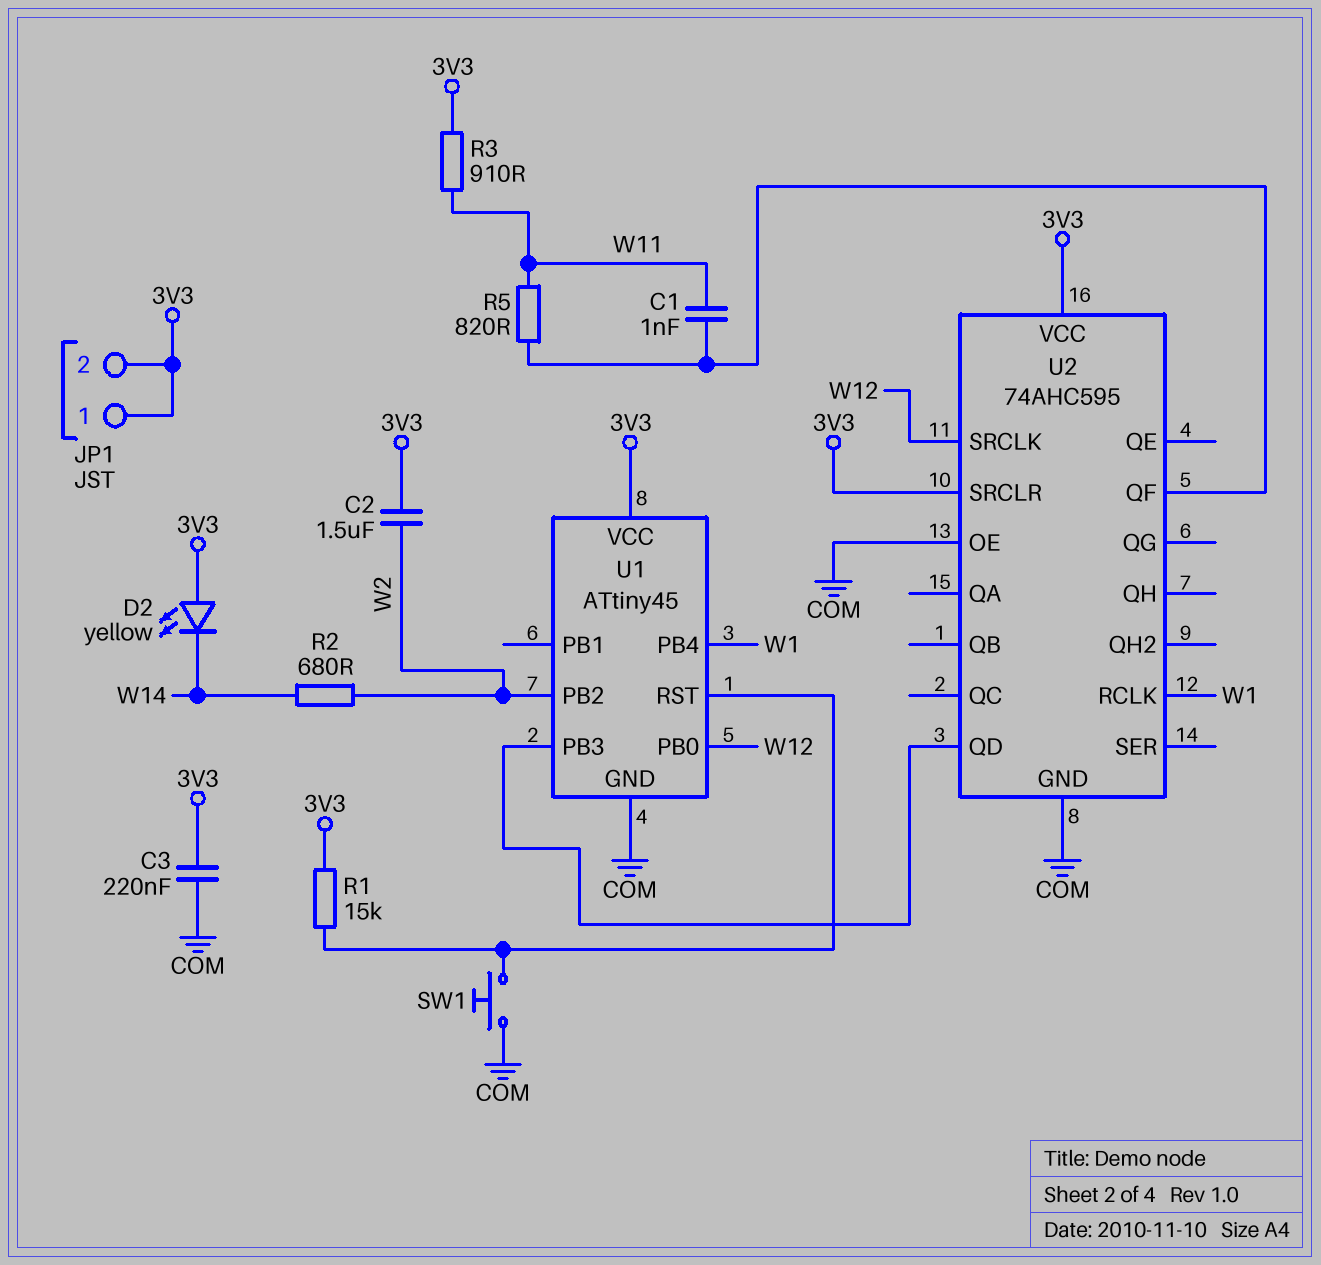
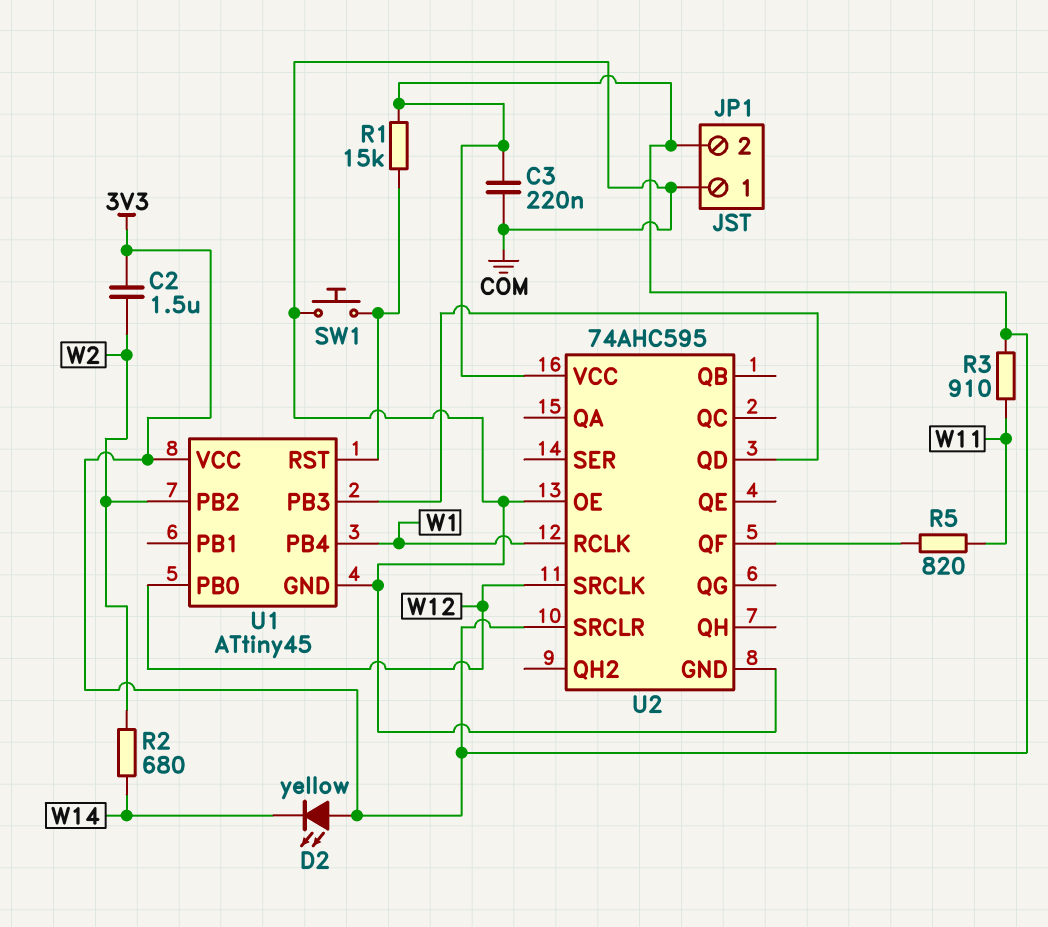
C1: 1nF (U2/QF, W11) -> none
JP1 pin 1: 3V3 -> COM

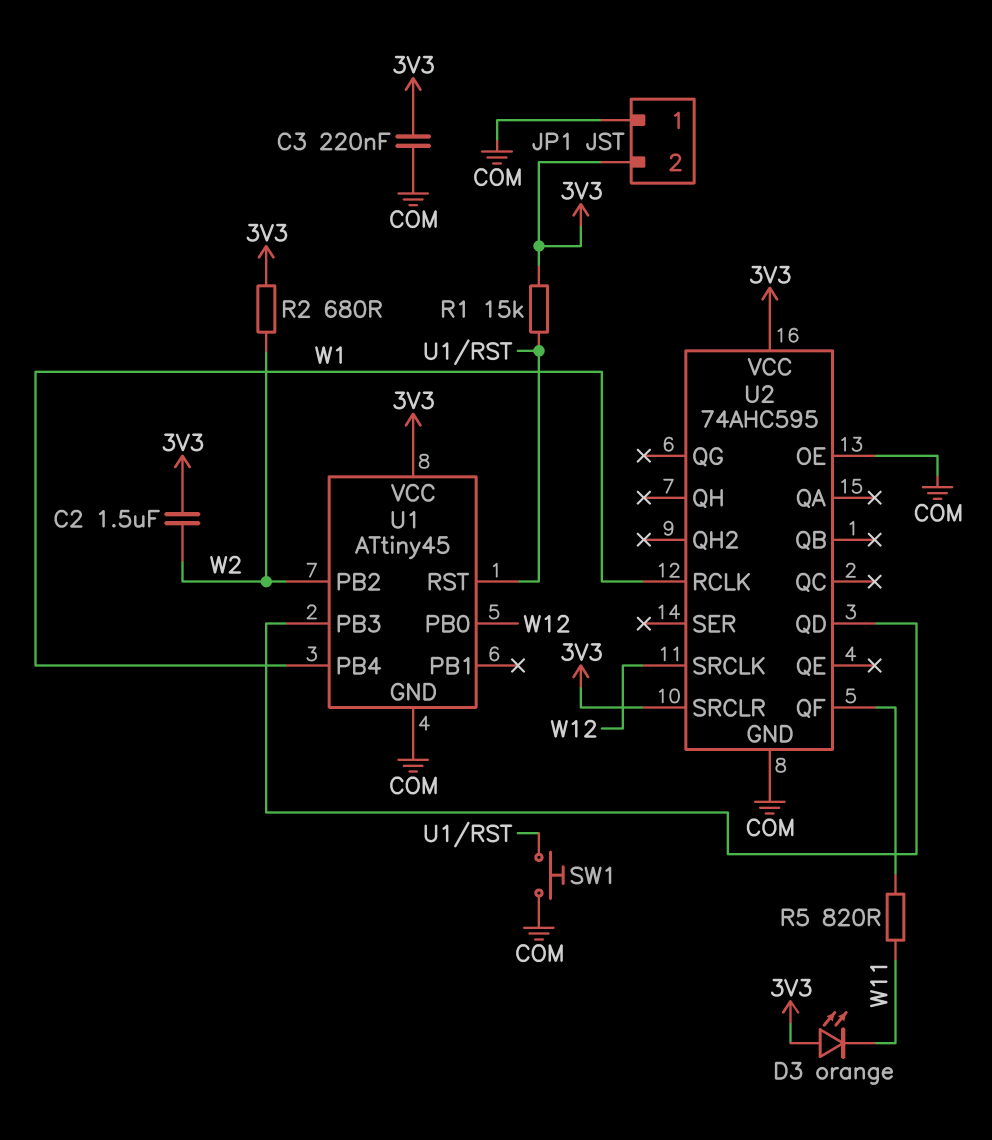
D2: LED yellow (A 3V3, K W14) -> none
D3: none -> LED orange (A 3V3, K W11)
R2: 680 (W2, W14) -> 680 (3V3, W2)
R3: 910 (3V3, W11) -> none

